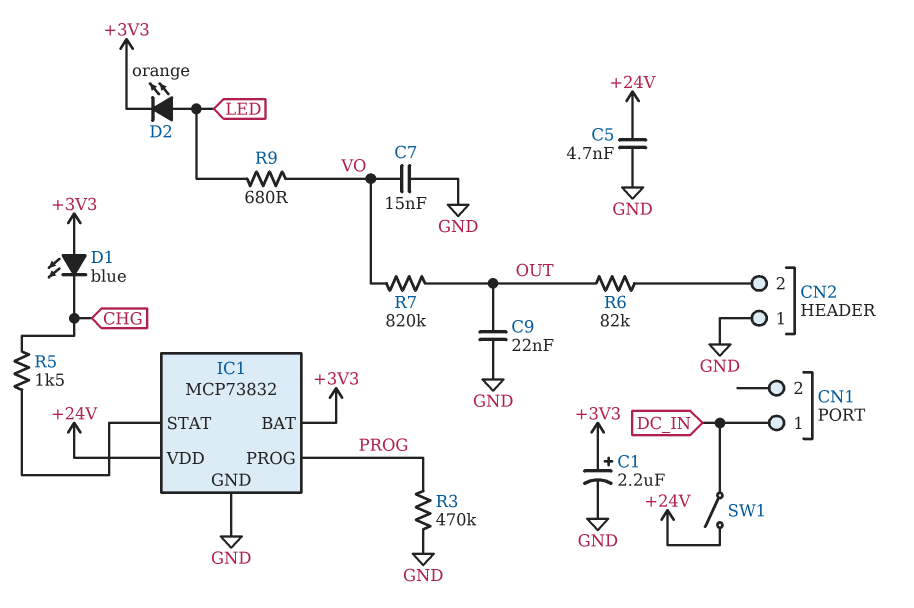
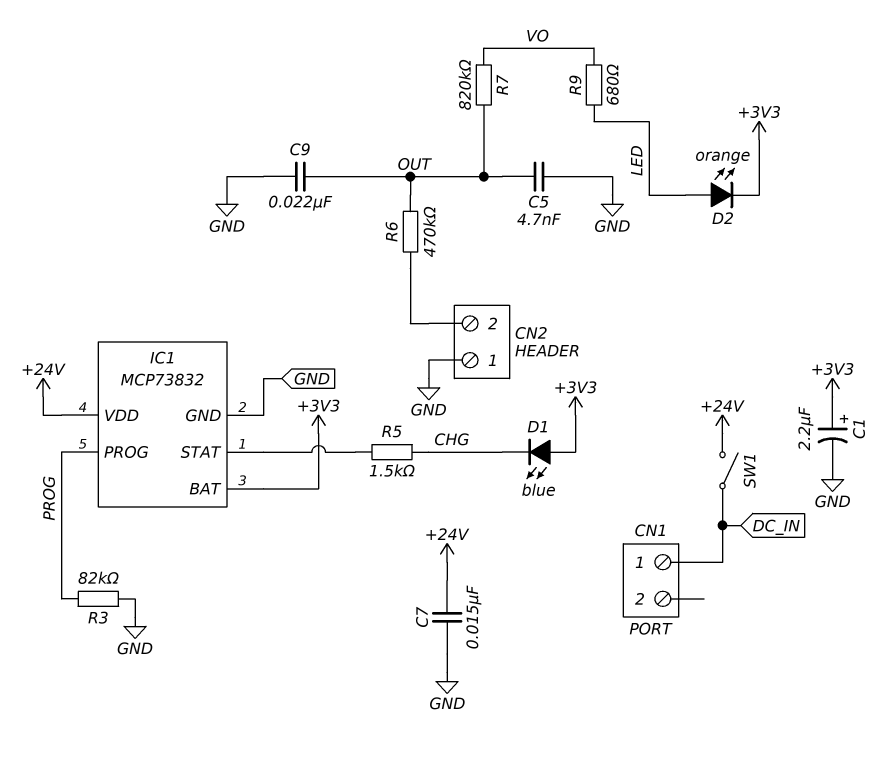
C5: 4.7nF (+24V, GND) -> 4.7nF (GND, OUT)
C7: 15nF (GND, VO) -> 15nF (+24V, GND)
R3: 470k (GND, PROG) -> 82k (GND, PROG)
R6: 82k (CN2/2, OUT) -> 470k (CN2/2, OUT)

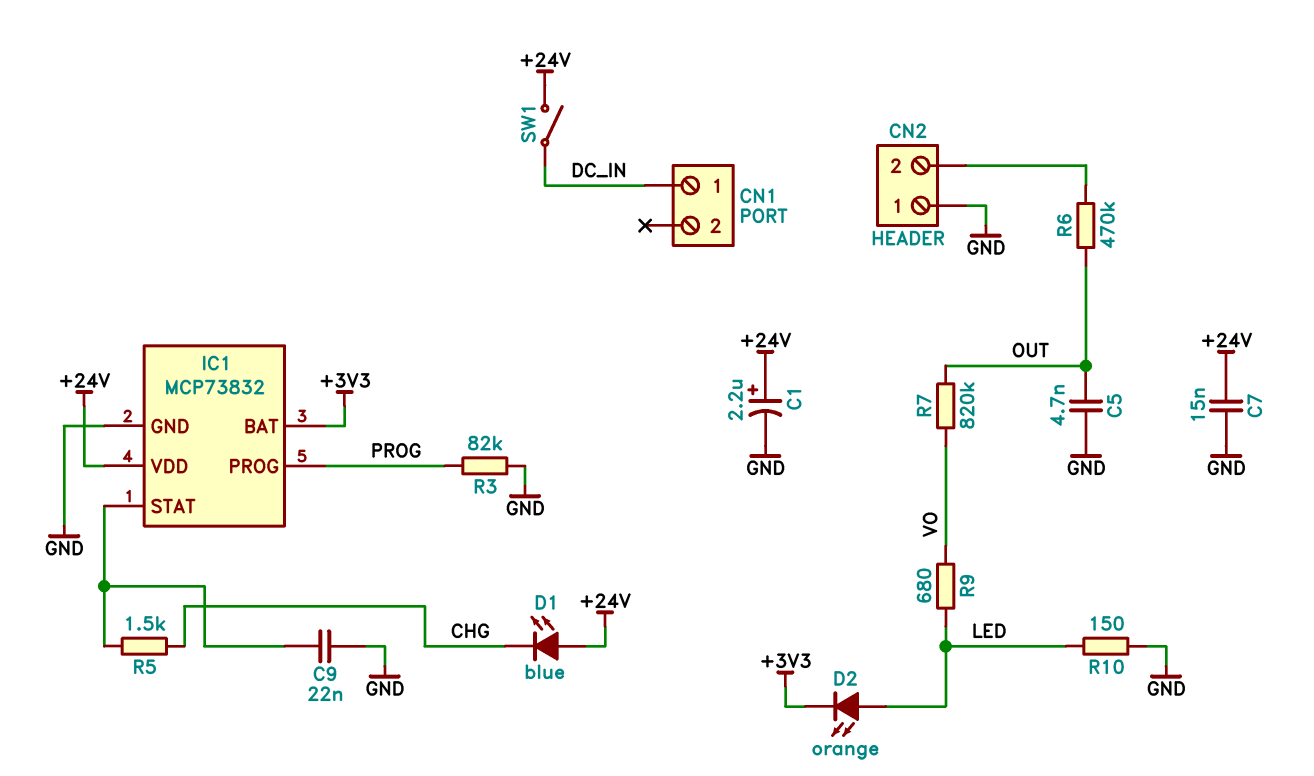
C1: 2.2uF (plus +3V3, minus GND) -> 2.2uF (plus +24V, minus GND)
C9: 22nF (GND, OUT) -> 22nF (GND, IC1/STAT)
D1: LED blue (A +3V3, K CHG) -> LED blue (A +24V, K CHG)
R10: none -> 150 (GND, LED)

